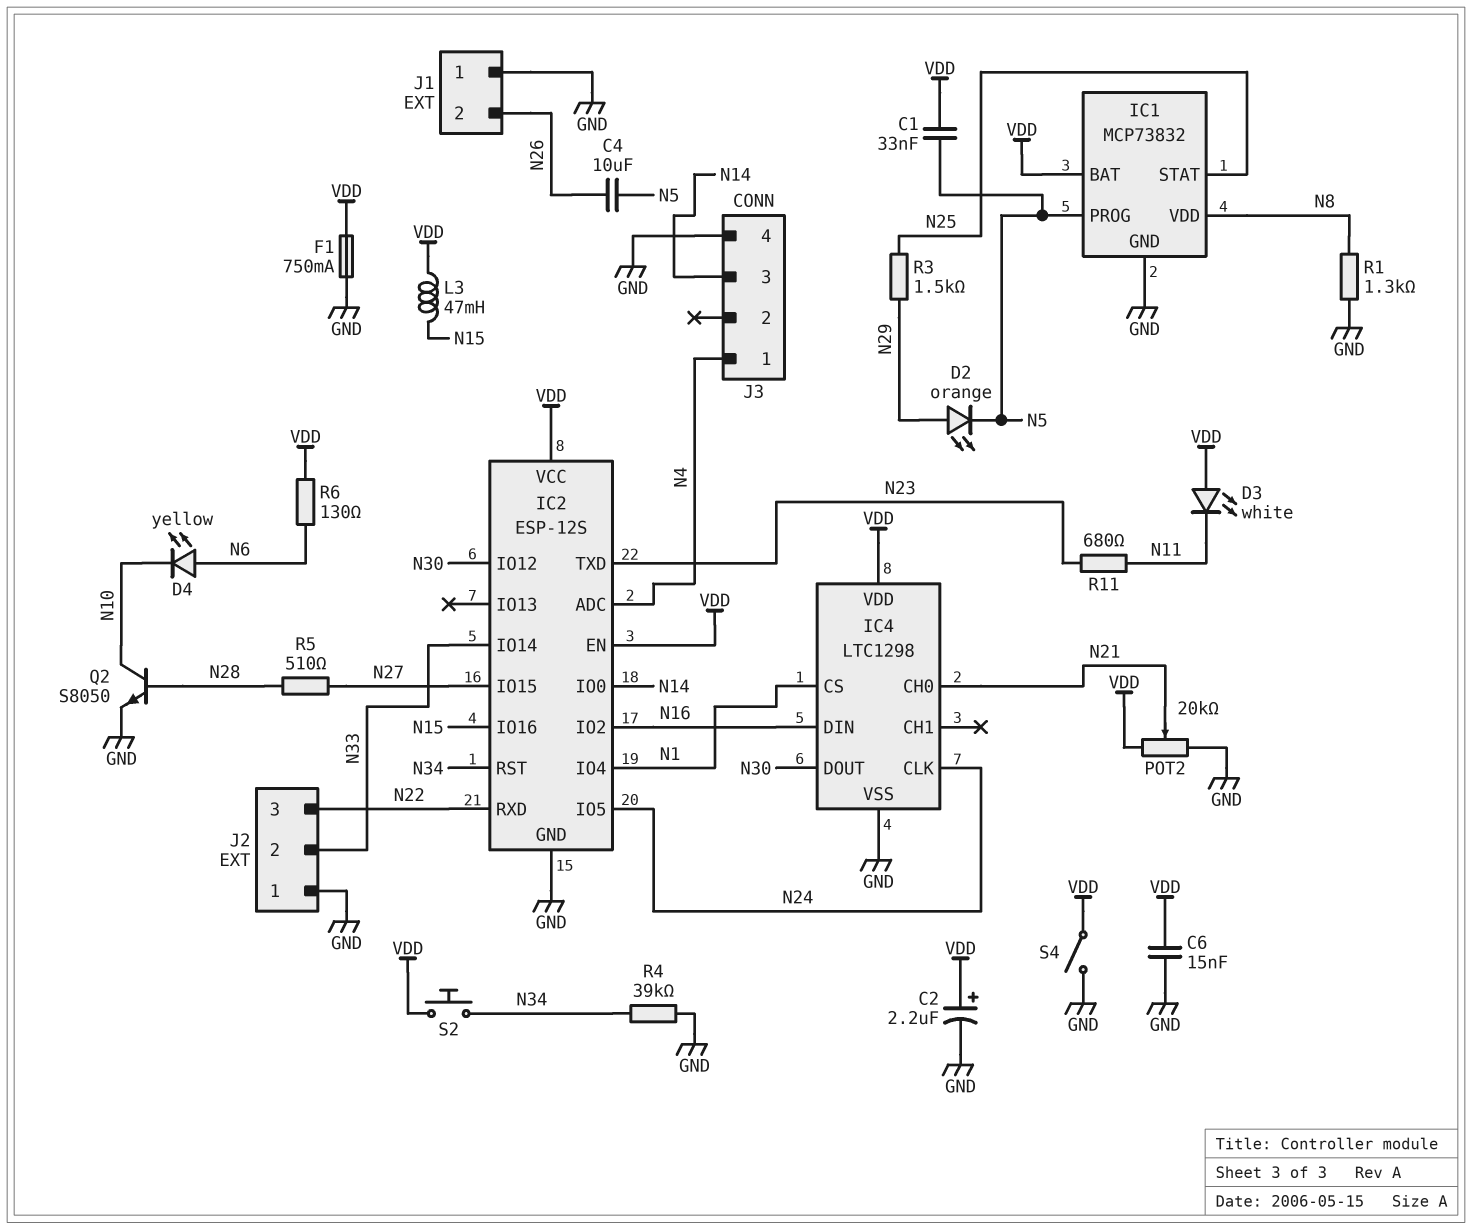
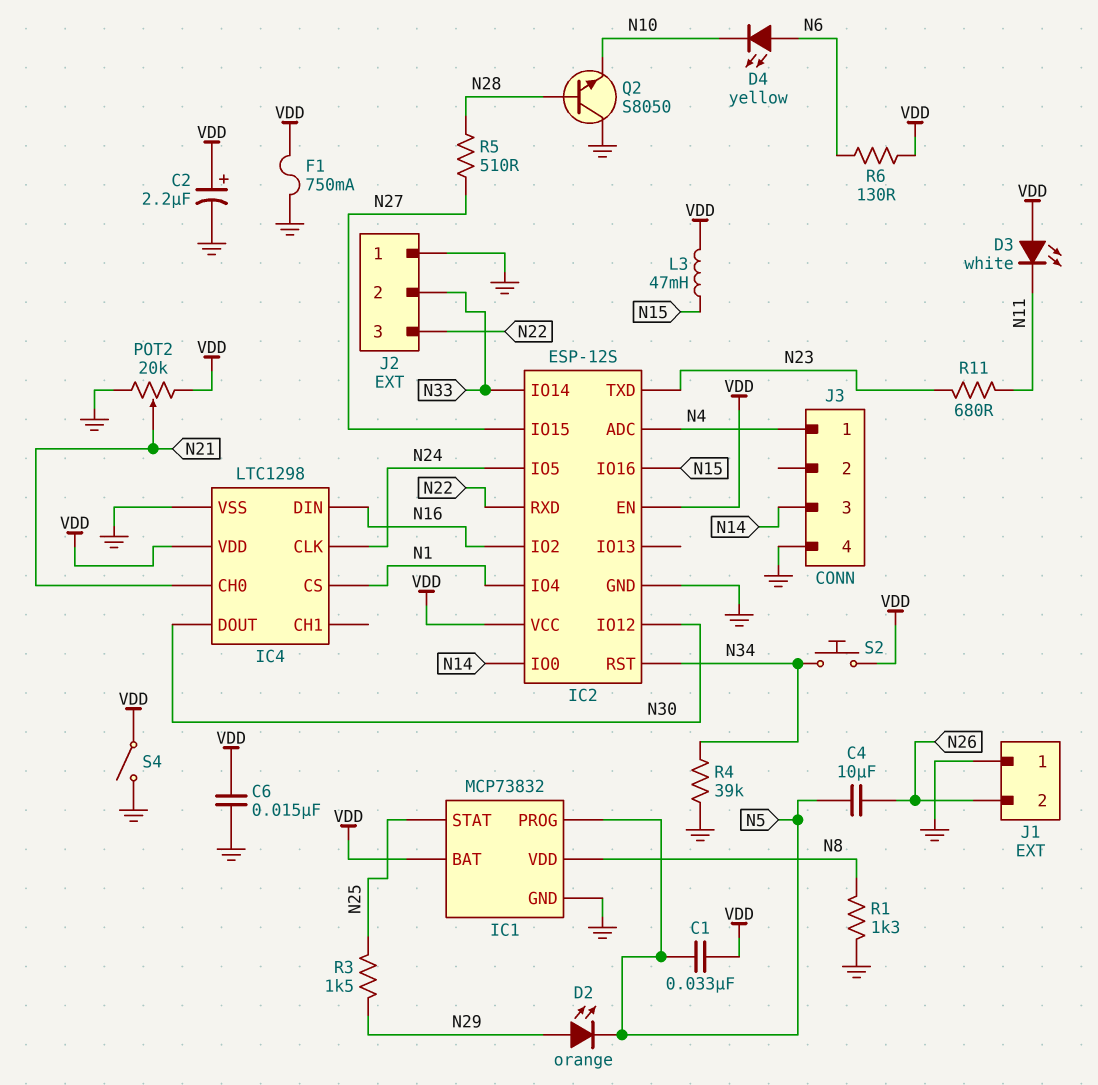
Q2: NPN S8050 (B N28, C N10, E GND) -> NPN S8050 (B N28, C GND, E N10)

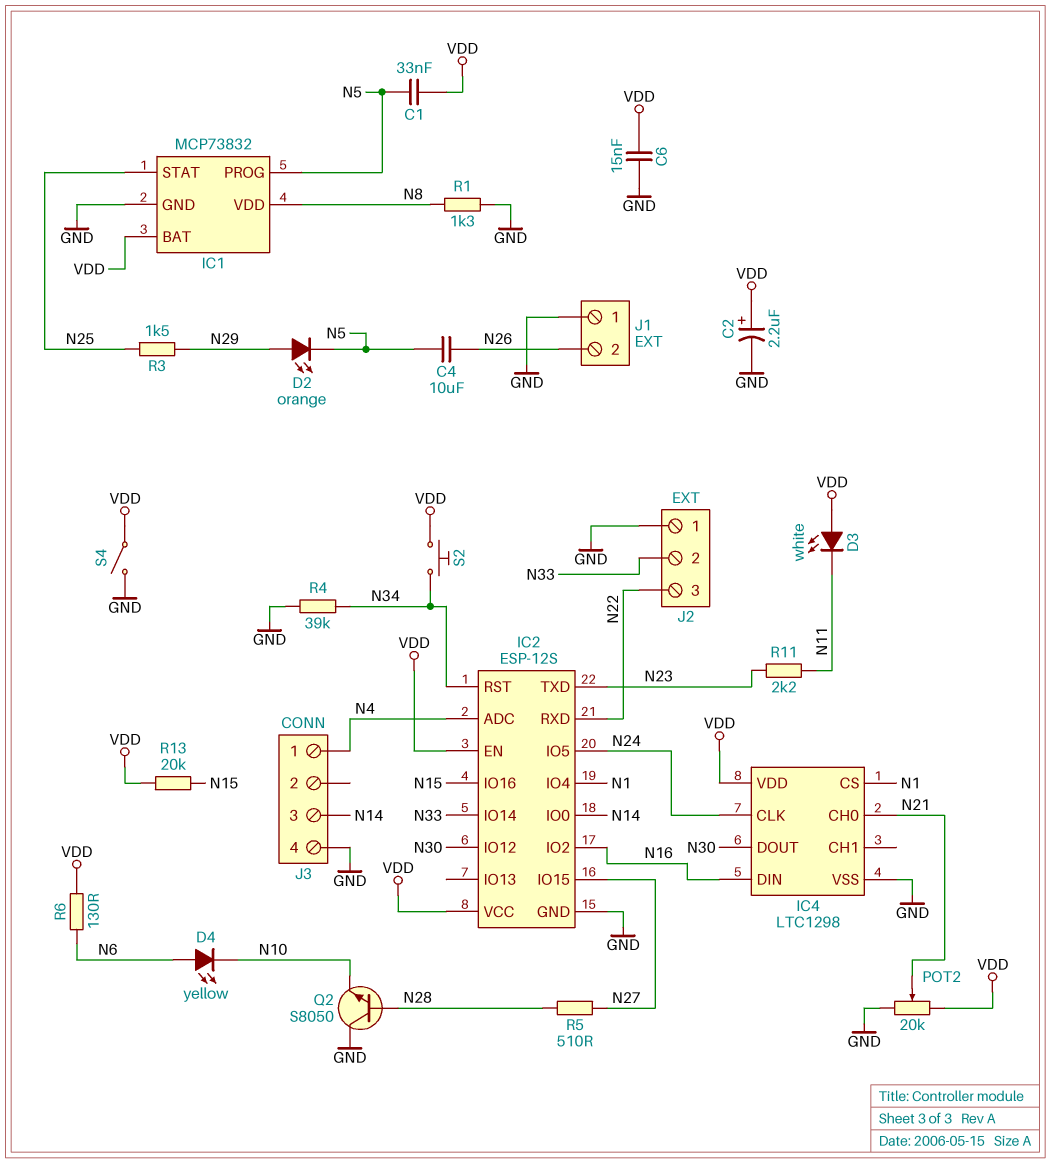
F1: 750mA (GND, VDD) -> none
L3: 47mH (N15, VDD) -> none
R11: 680 (N11, N23) -> 2.2k (N11, N23)
R13: none -> 20k (N15, VDD)

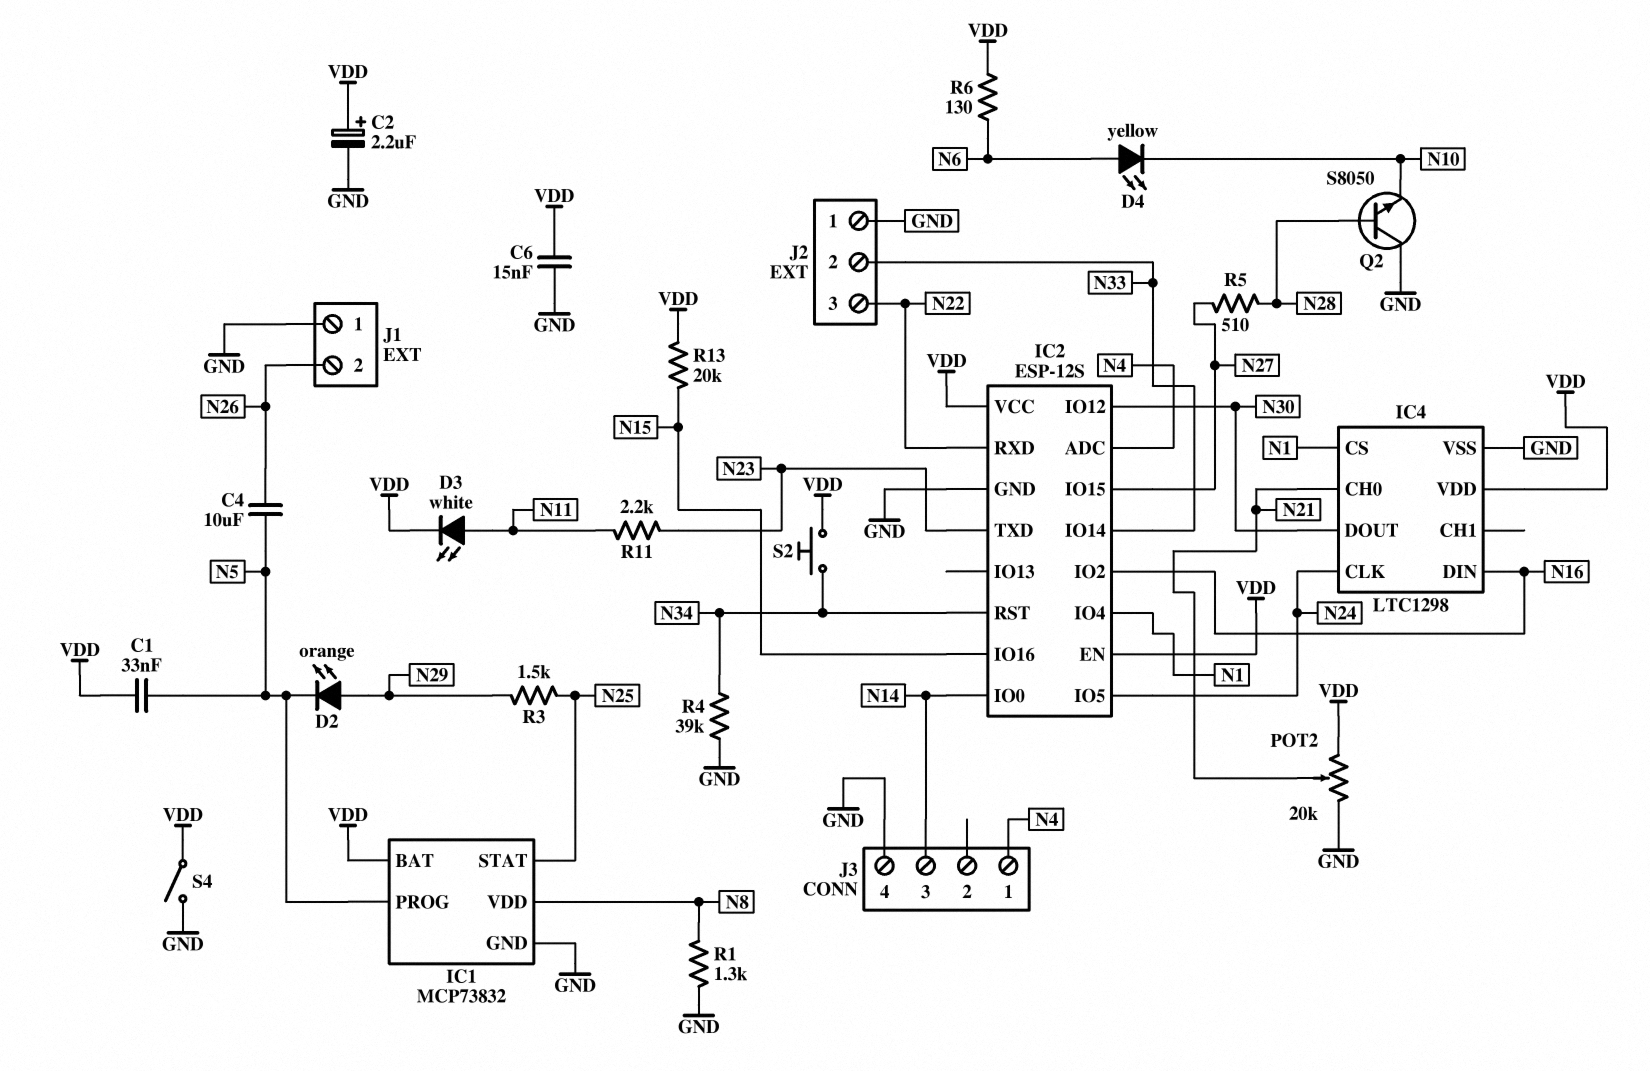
D3: LED white (A VDD, K N11) -> LED white (A N11, K VDD)

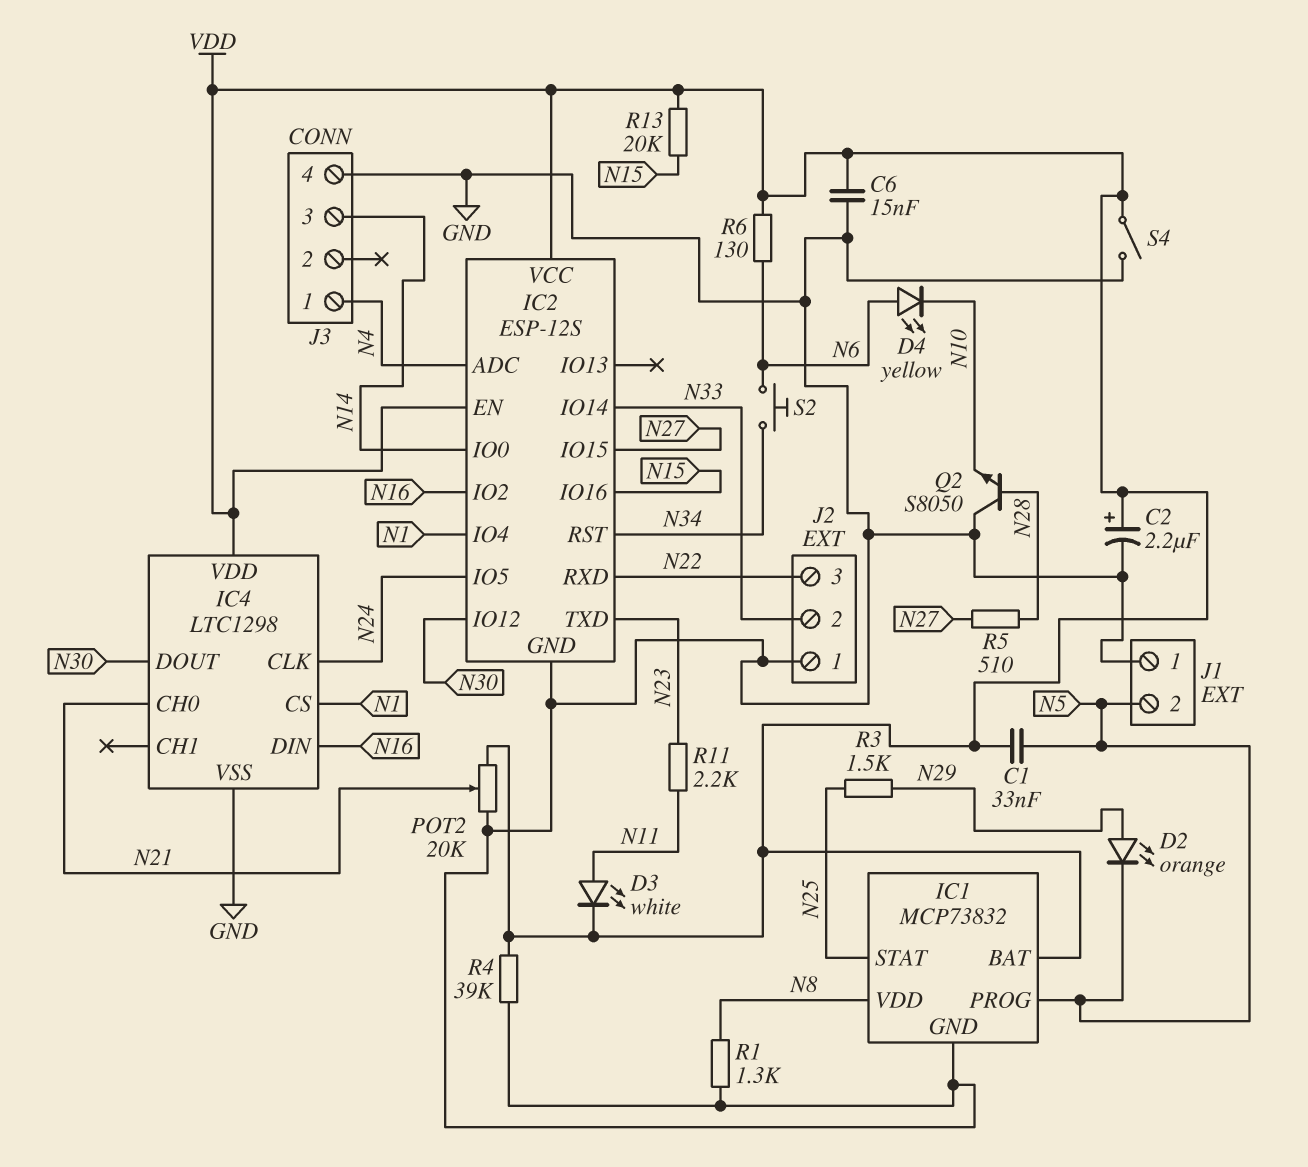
C4: 10uF (N5, N26) -> none
J1 pin 2: N26 -> N5
R4: 39k (GND, N34) -> 39k (GND, VDD)
S2: button (N34, VDD) -> button (N6, N34)

